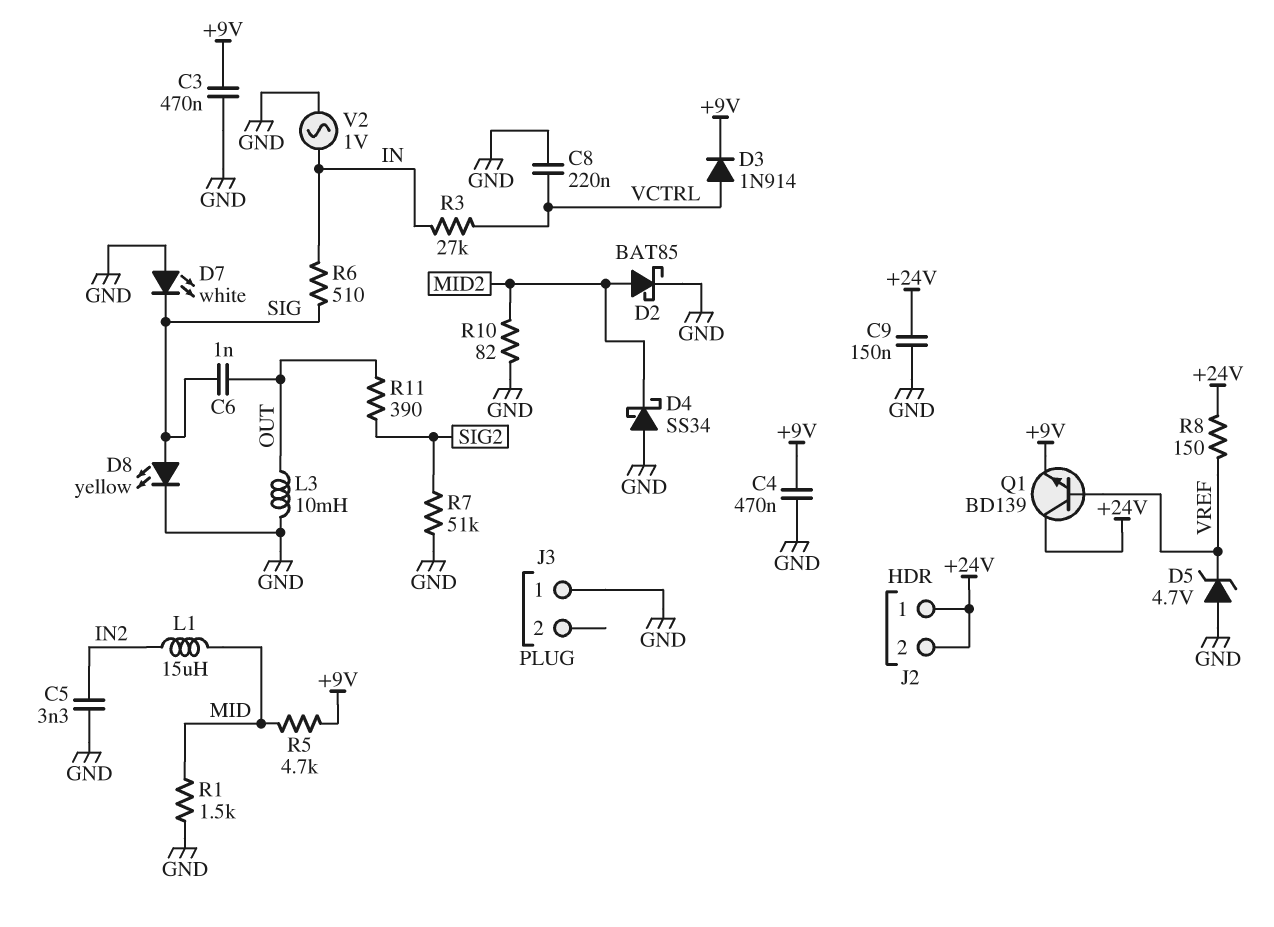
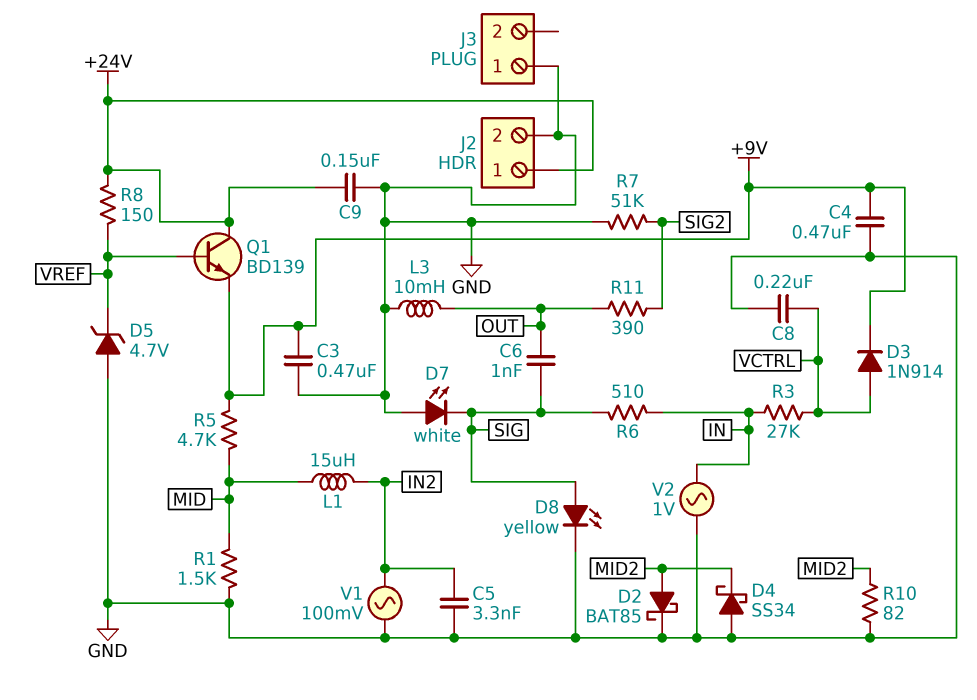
J2 pin 2: +24V -> GND
V1: none -> AC 100mV (GND, IN2)

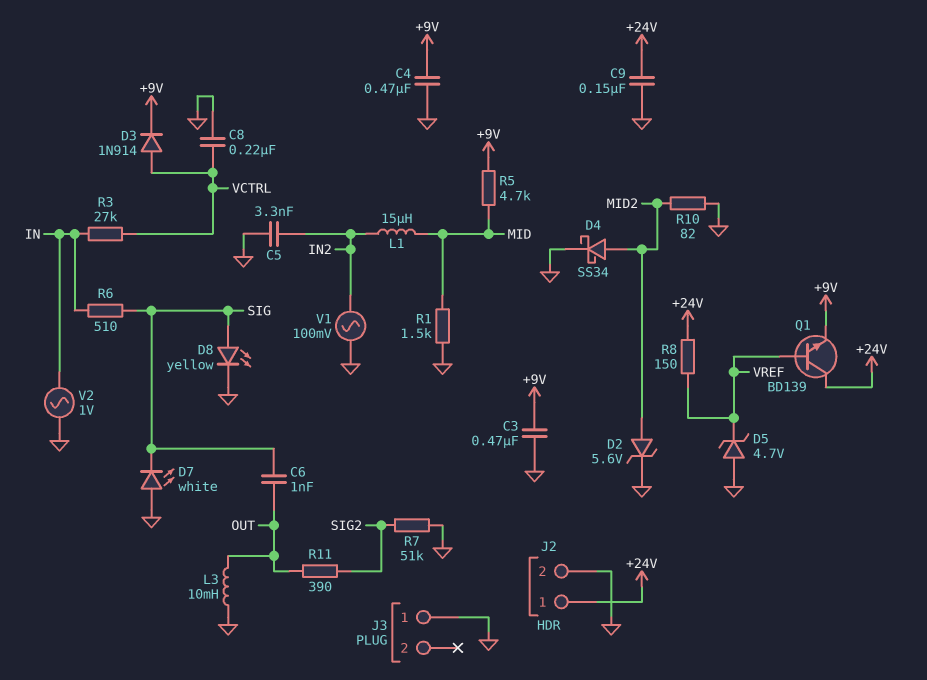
D2: schottky BAT85 (A MID2, K GND) -> zener 5.6V (A MID2, K GND)
D4: schottky SS34 (A GND, K MID2) -> schottky SS34 (A MID2, K GND)

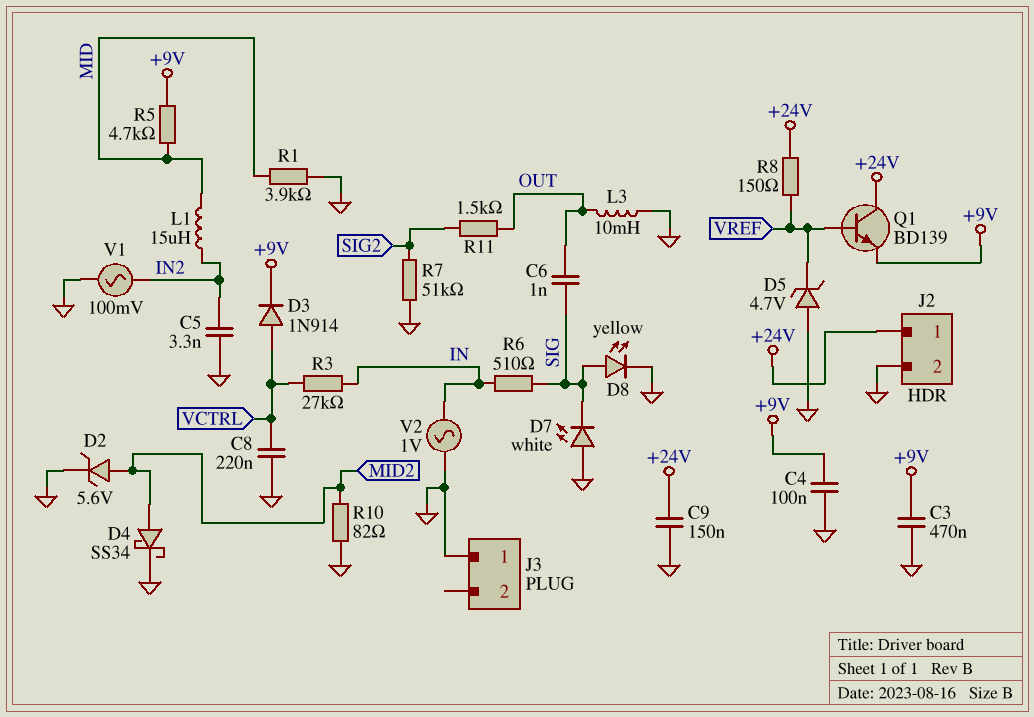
C4: 470nF (+9V, GND) -> 100nF (+9V, GND)
R1: 1.5k (GND, MID) -> 3.9k (GND, MID)
R11: 390 (OUT, SIG2) -> 1.5k (OUT, SIG2)

